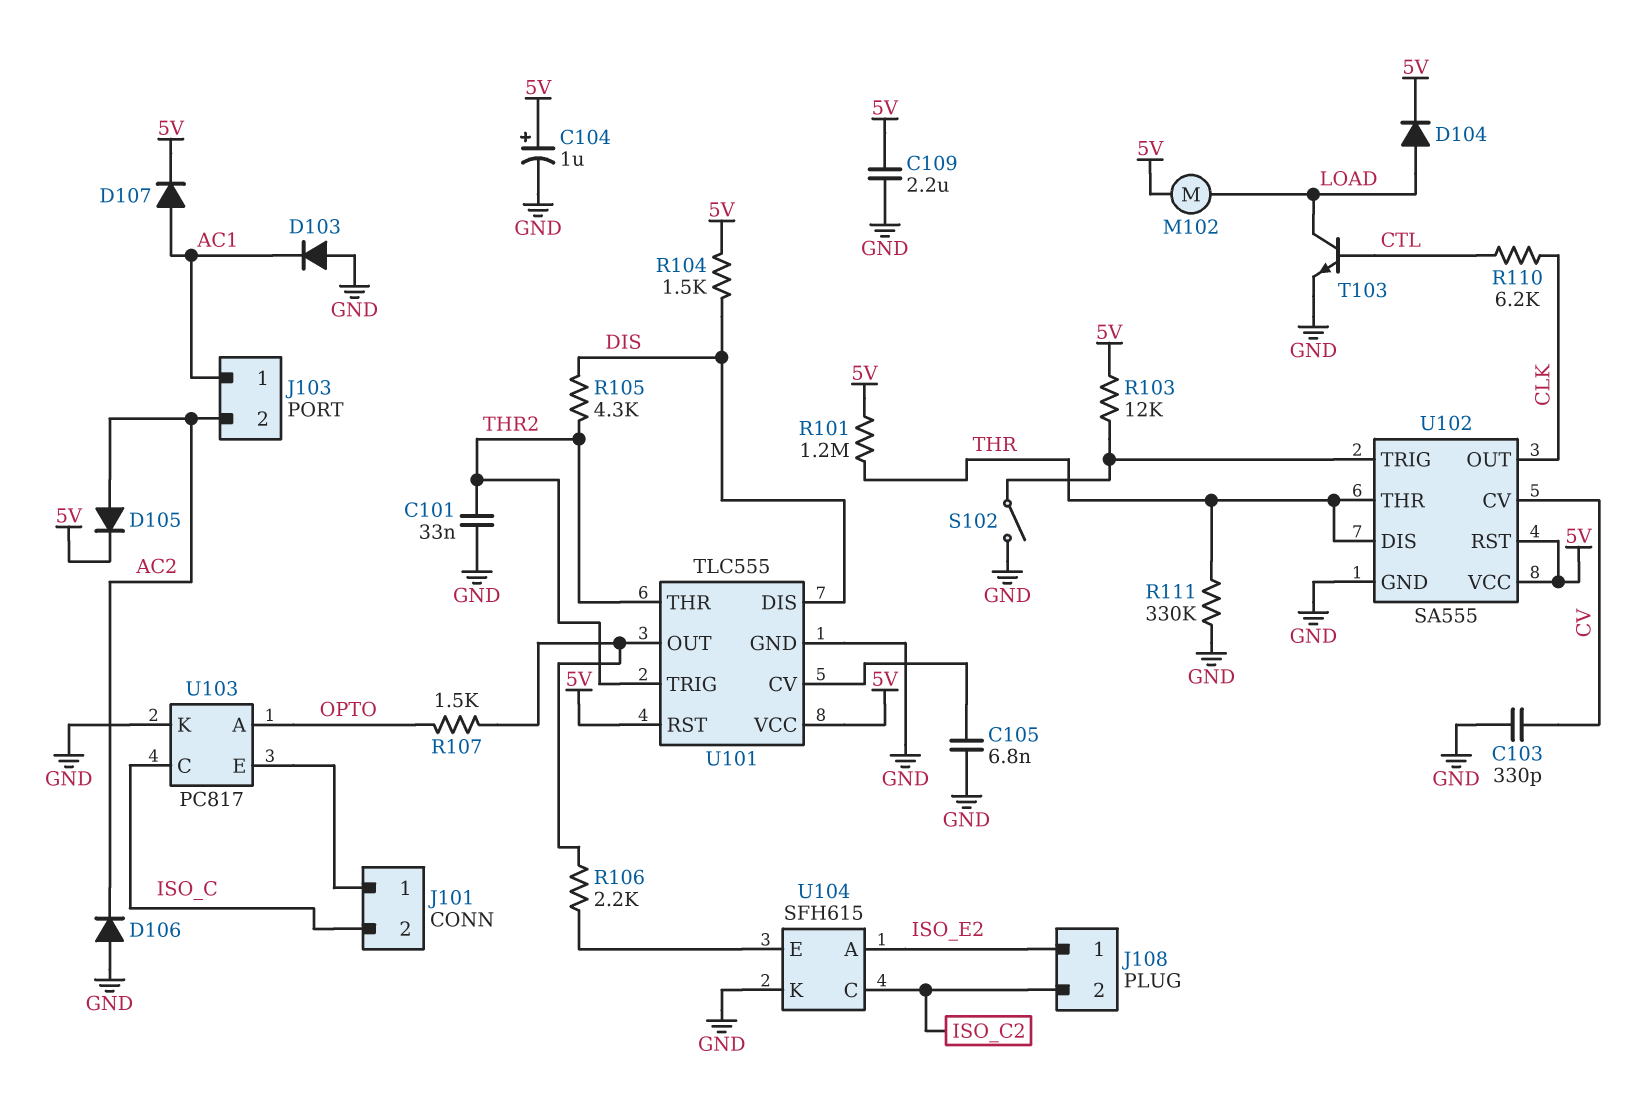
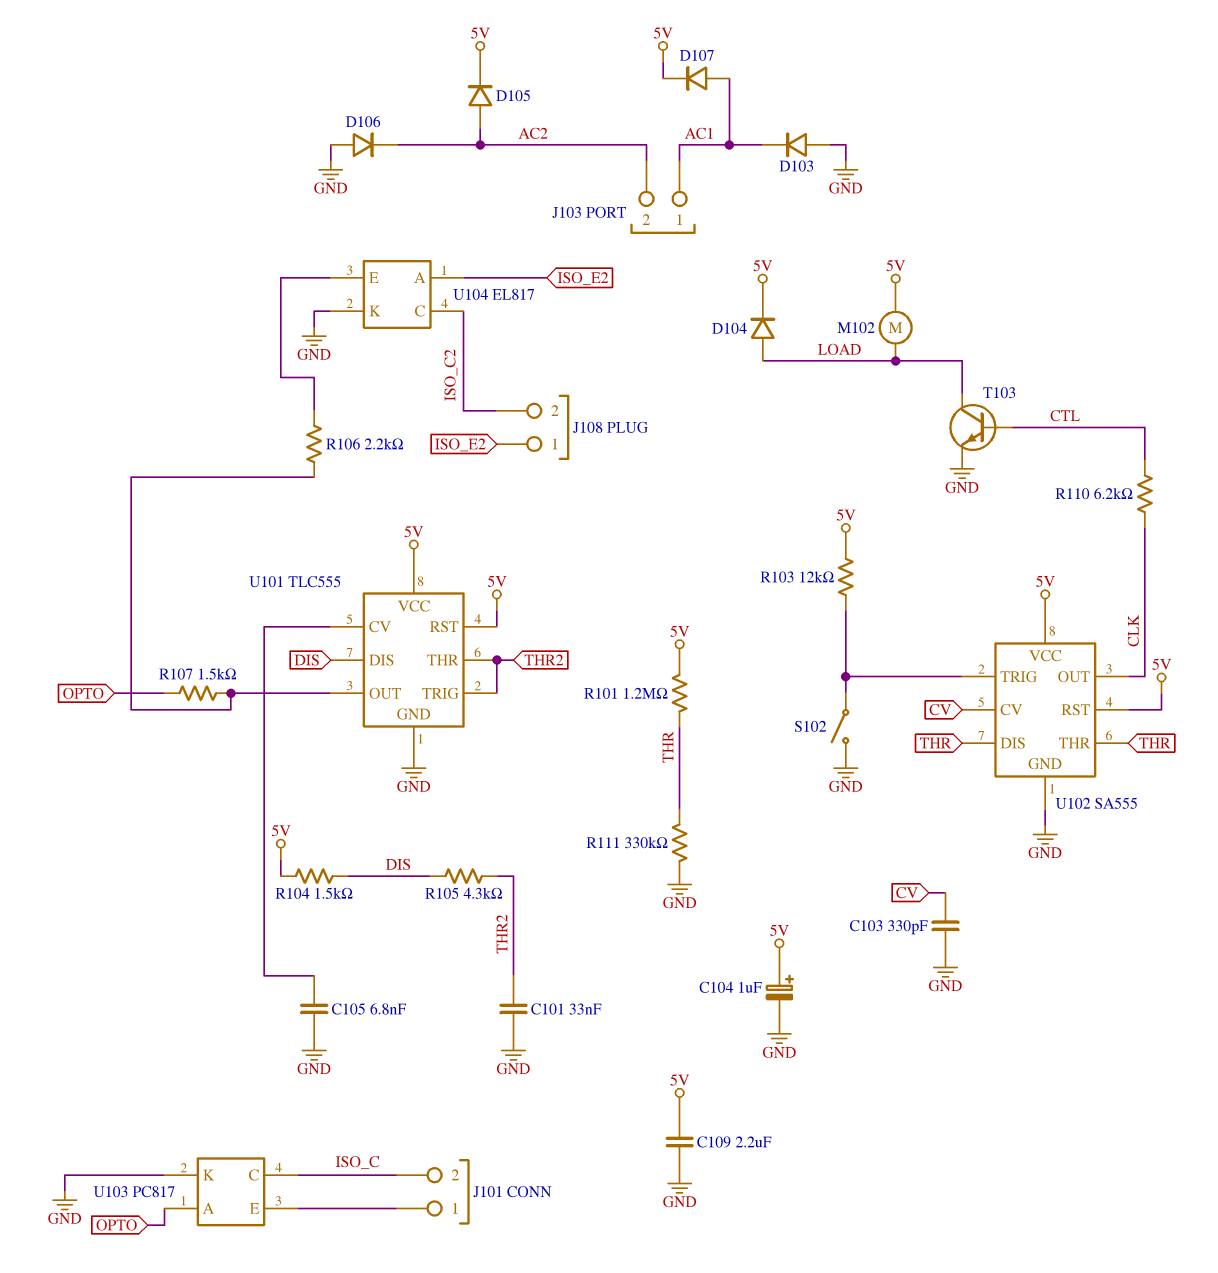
U104: SFH615 -> EL817

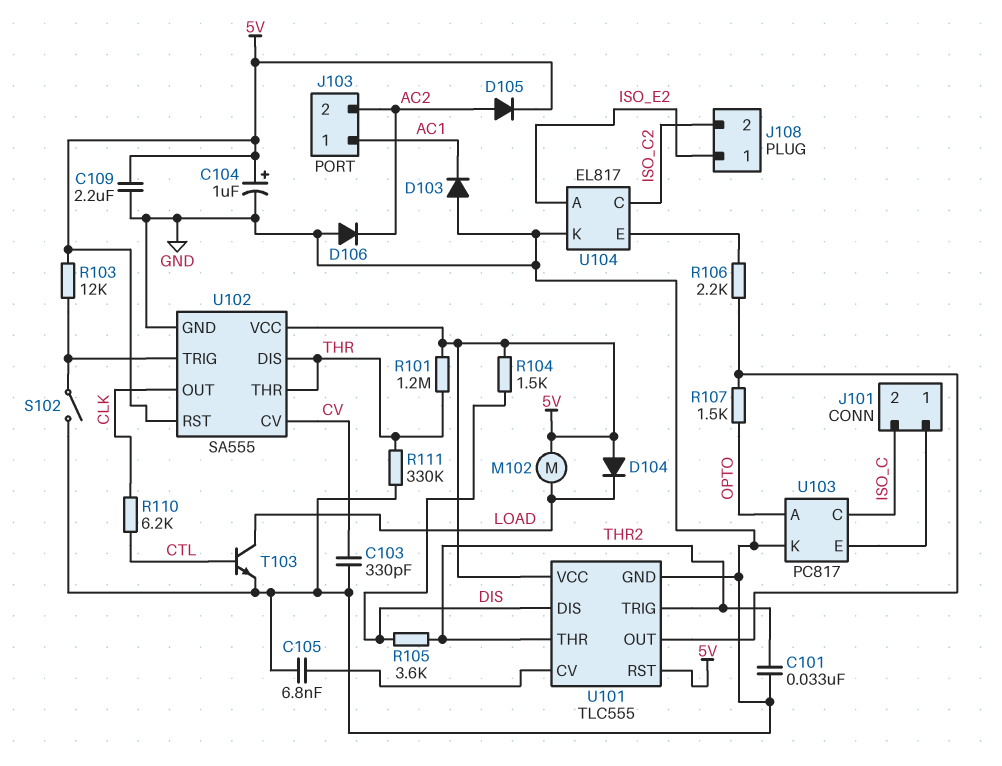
D104: diode (A LOAD, K 5V) -> diode (A 5V, K LOAD)
D107: diode (A AC1, K 5V) -> none
R105: 4.3k (DIS, THR2) -> 3.6k (DIS, THR2)

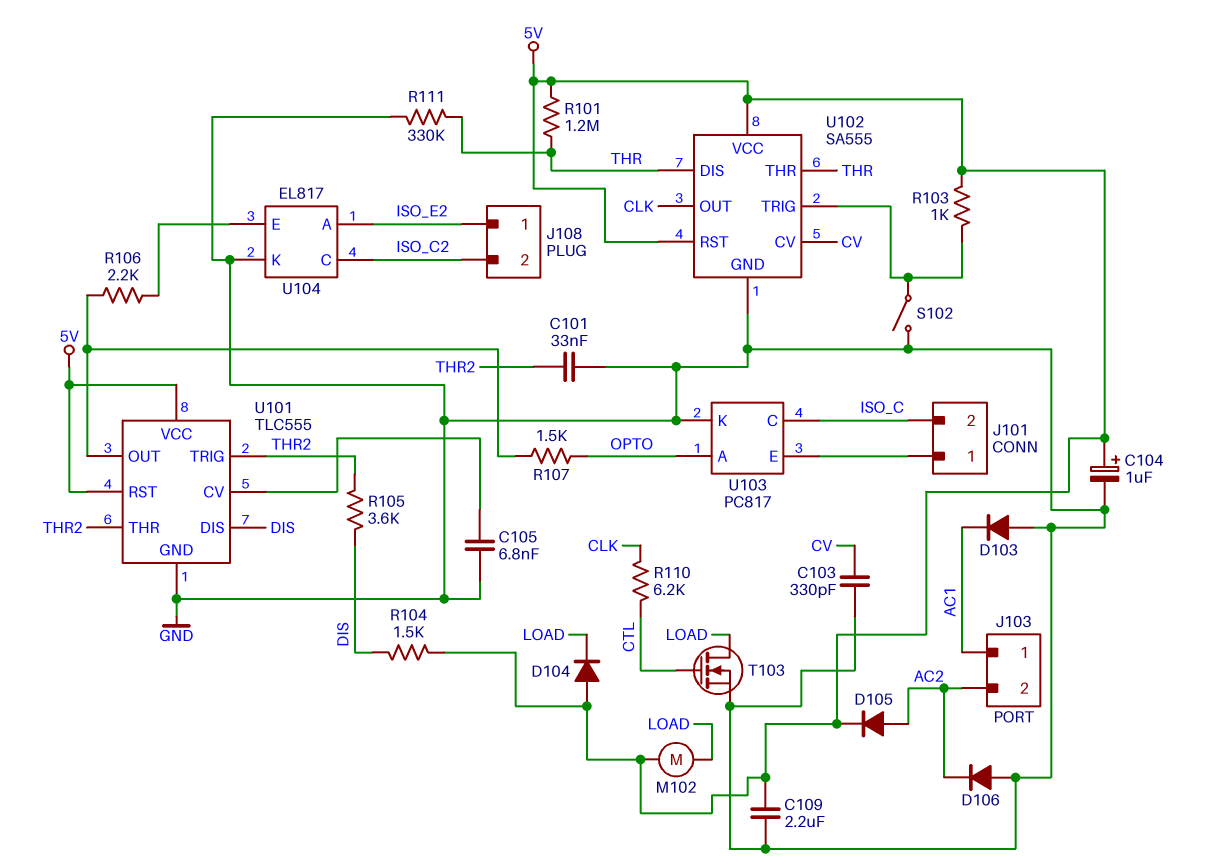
R103: 12k (5V, U102/TRIG) -> 1k (5V, U102/TRIG)
T103: NPN (B CTL, C LOAD, E GND) -> NMOS (G CTL, D LOAD, S GND)

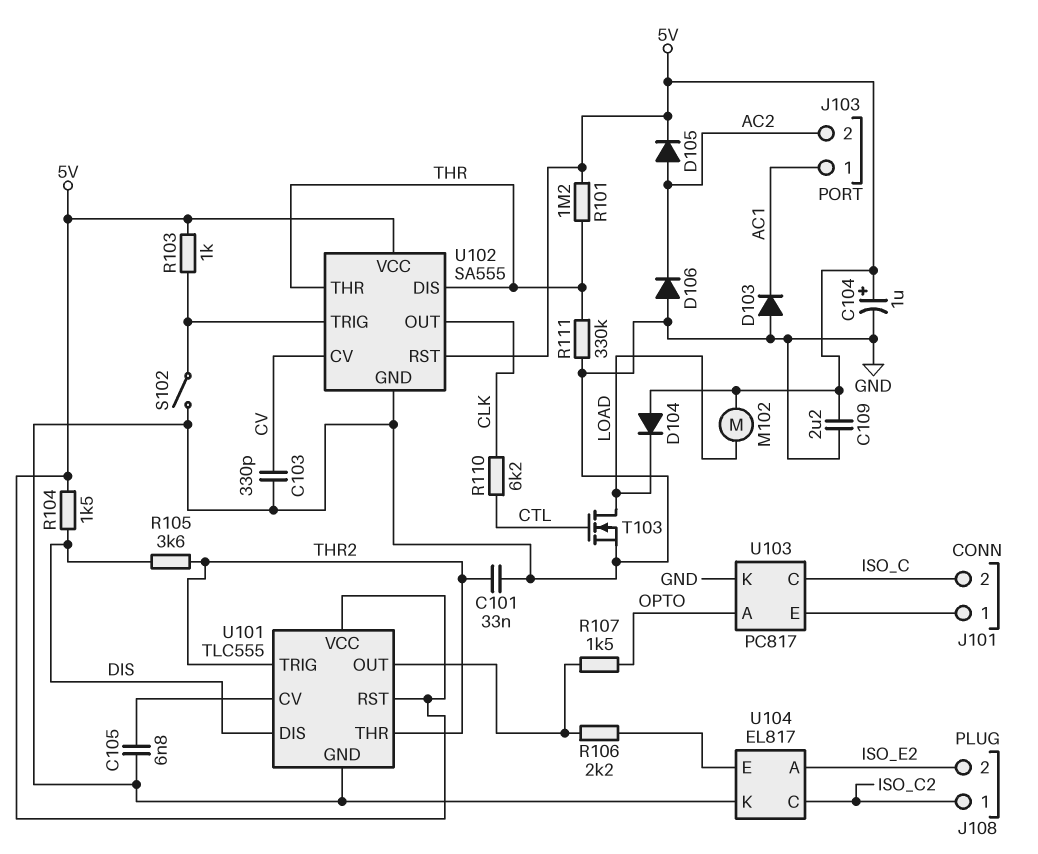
J108 pin 1: ISO_E2 -> ISO_C2
J108 pin 2: ISO_C2 -> ISO_E2

